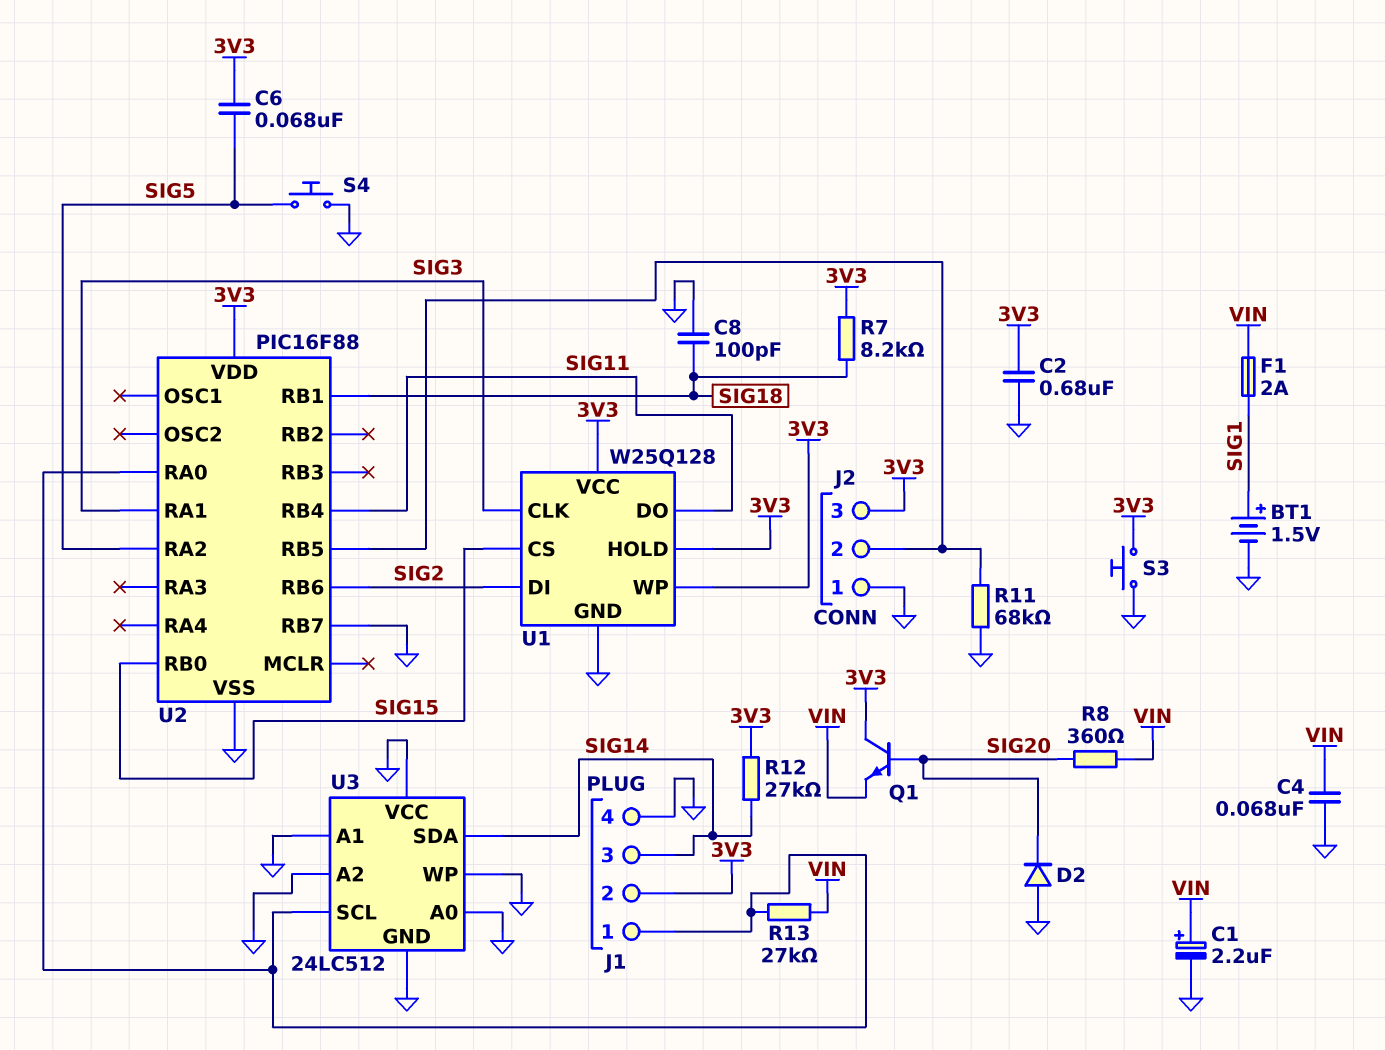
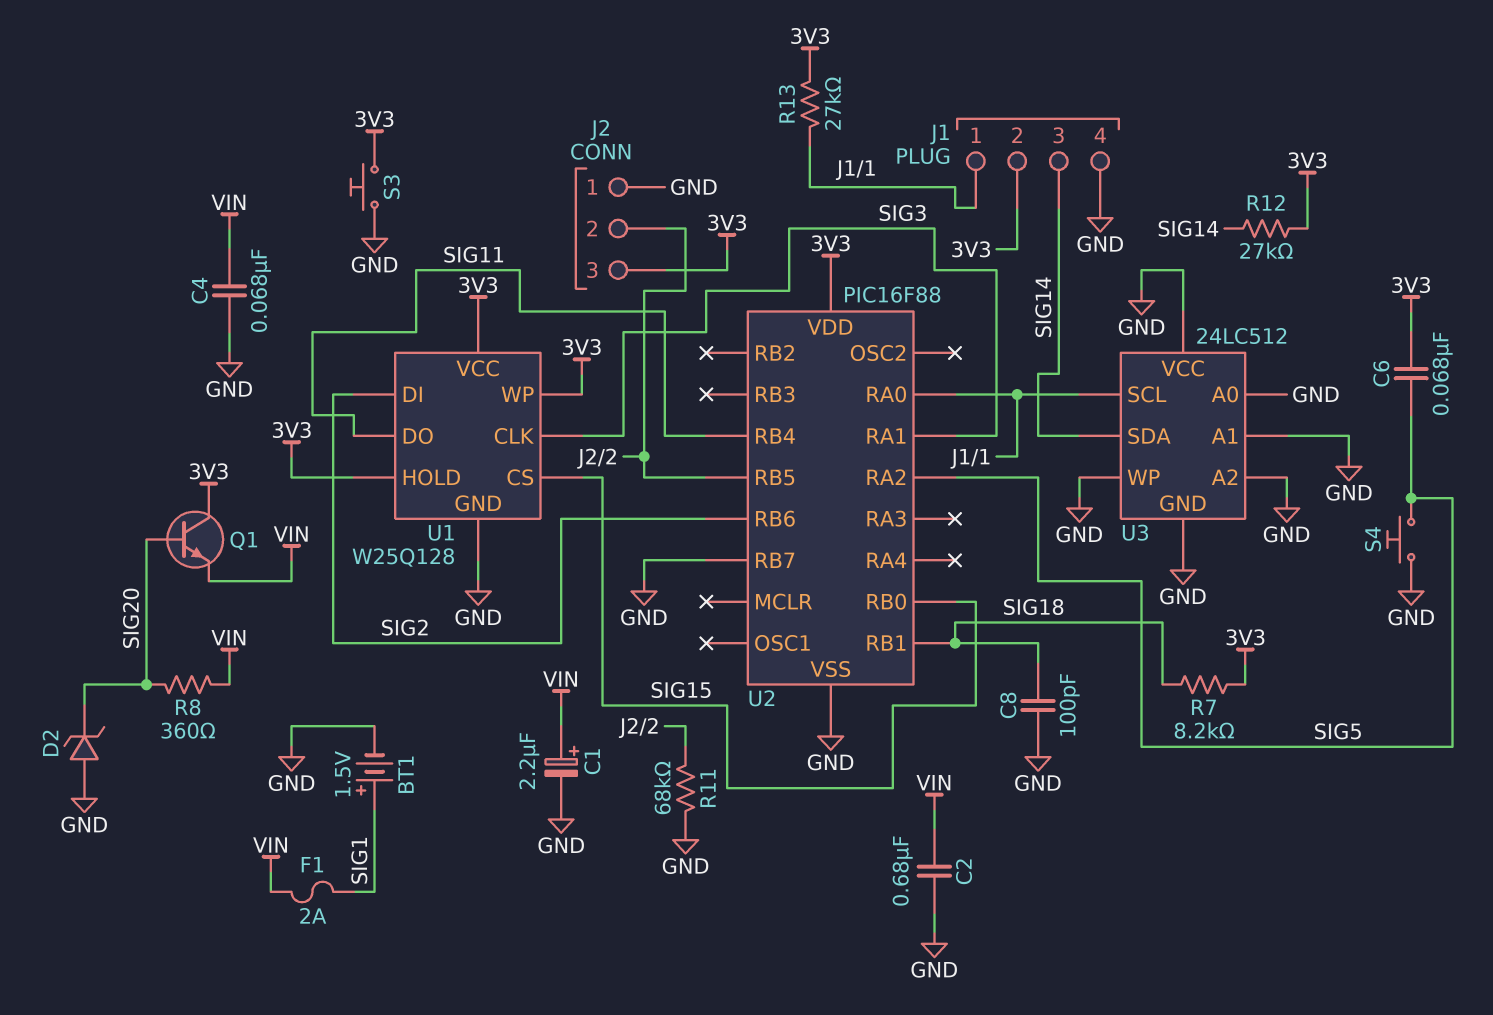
C2: 680nF (3V3, GND) -> 680nF (GND, VIN)
D2: diode (A GND, K SIG20) -> zener (A GND, K SIG20)
R13: 27k (J1/1, VIN) -> 27k (3V3, J1/1)

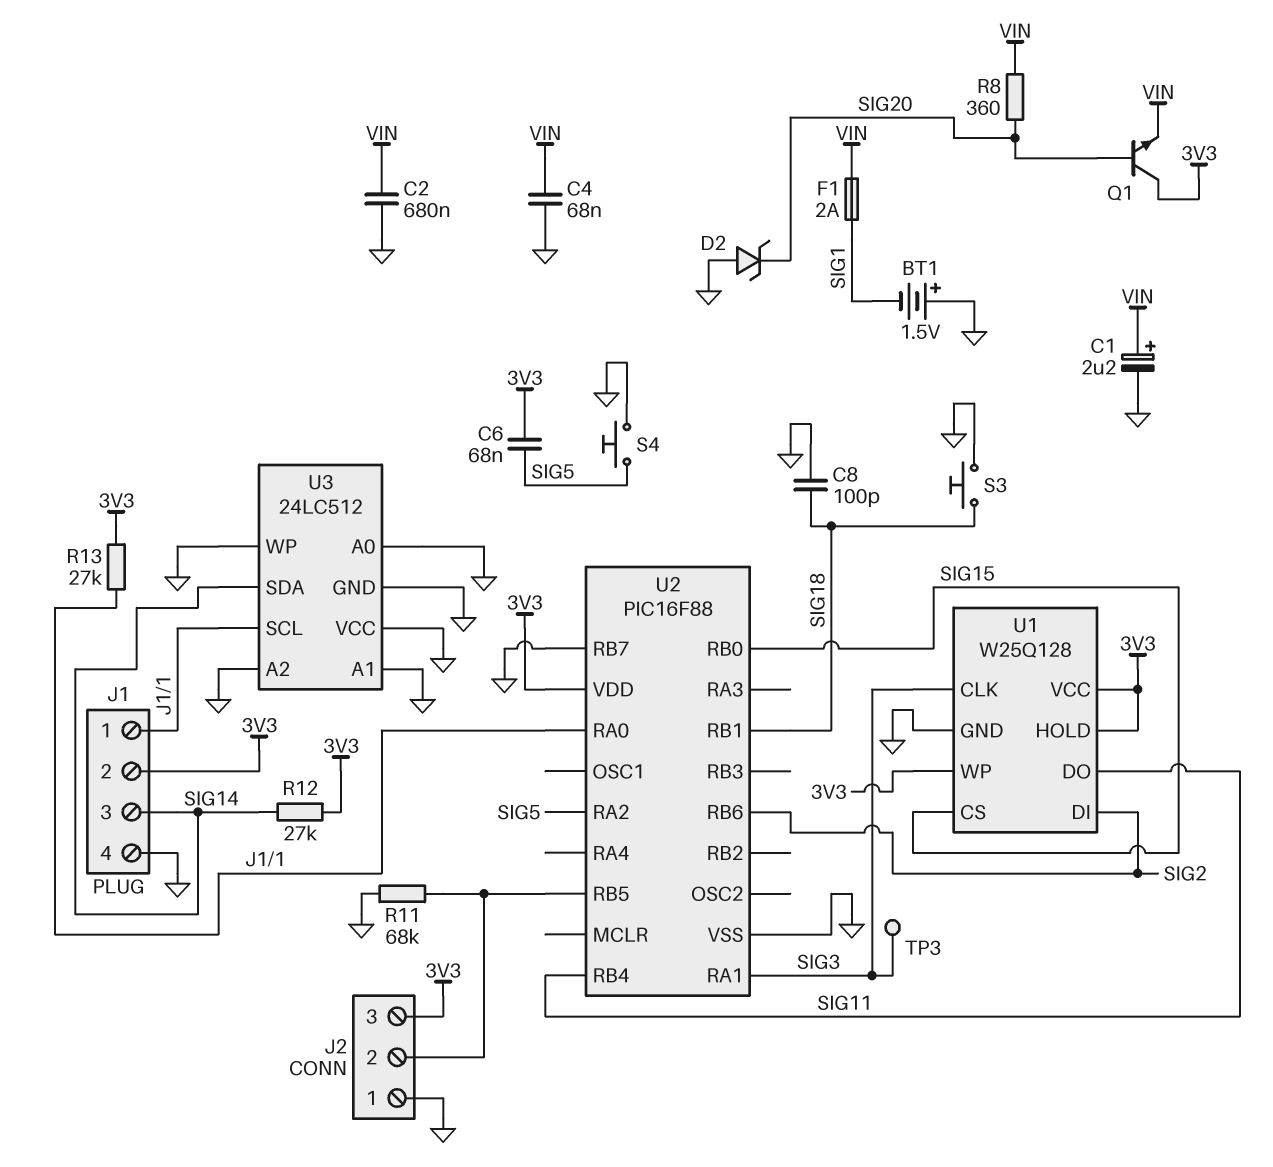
BT1: 1.5V (plus SIG1, minus GND) -> 1.5V (plus GND, minus SIG1)
R7: 8.2k (3V3, SIG18) -> none
S3: button (3V3, GND) -> button (GND, SIG18)
TP3: none -> test point (SIG3)

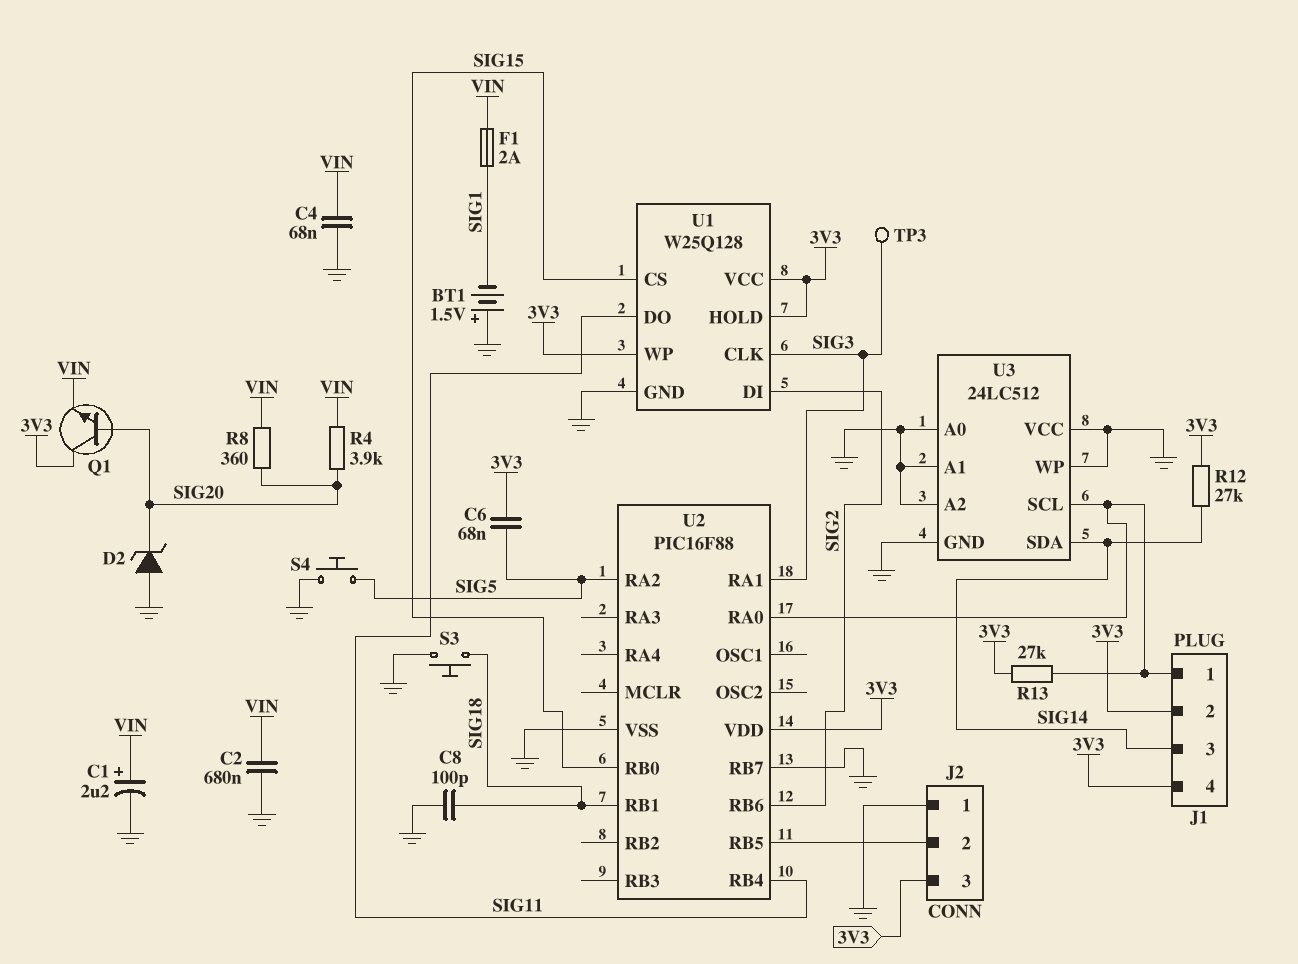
J1 pin 4: GND -> 3V3
R4: none -> 3.9k (SIG20, VIN)
R11: 68k (GND, J2/2) -> none

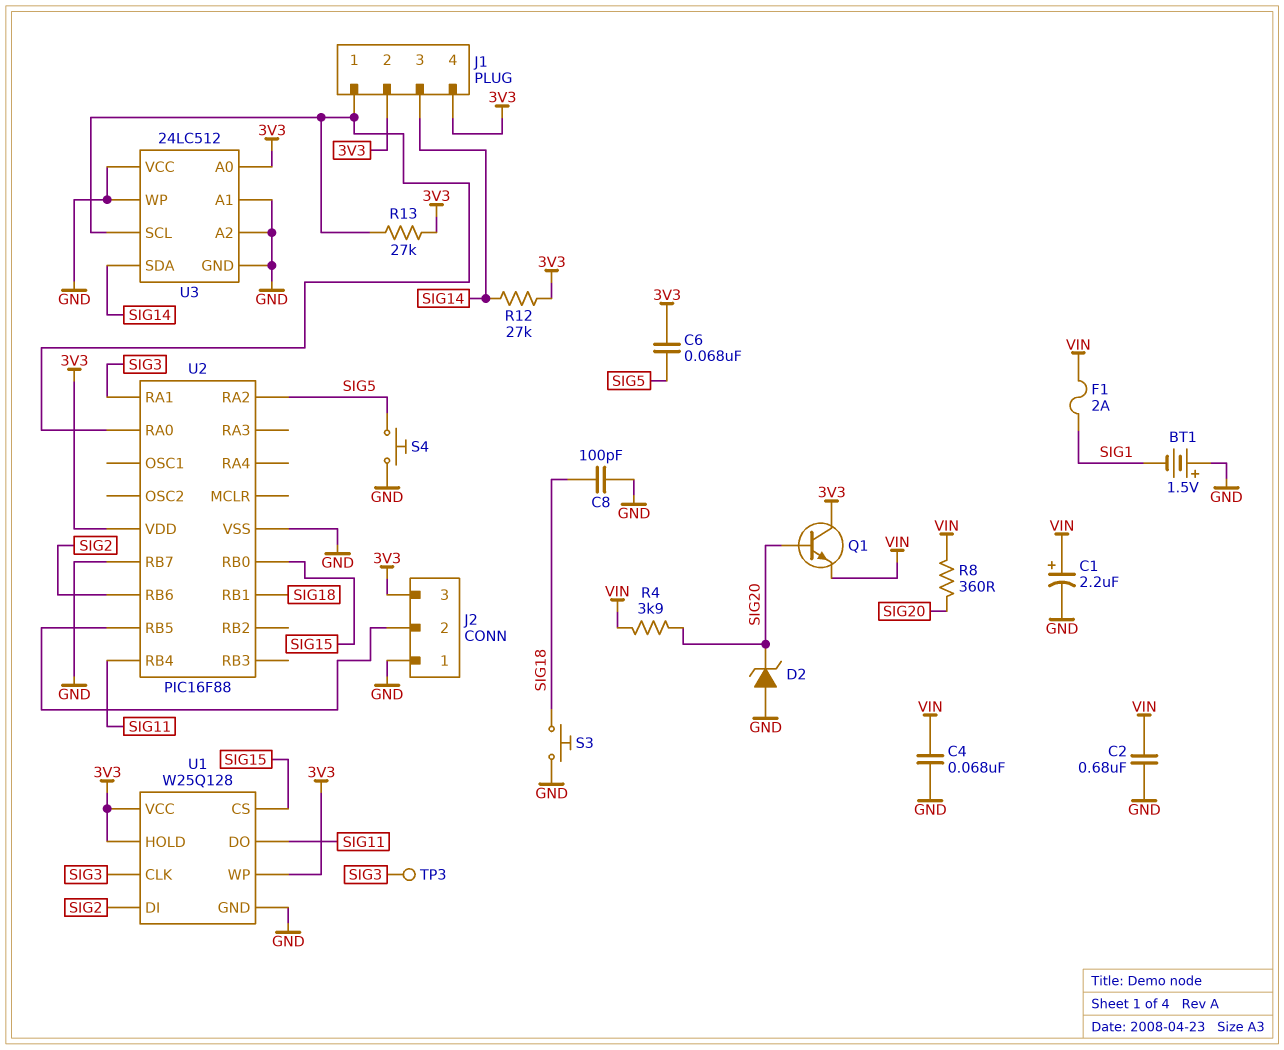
U3 pin A0: GND -> 3V3

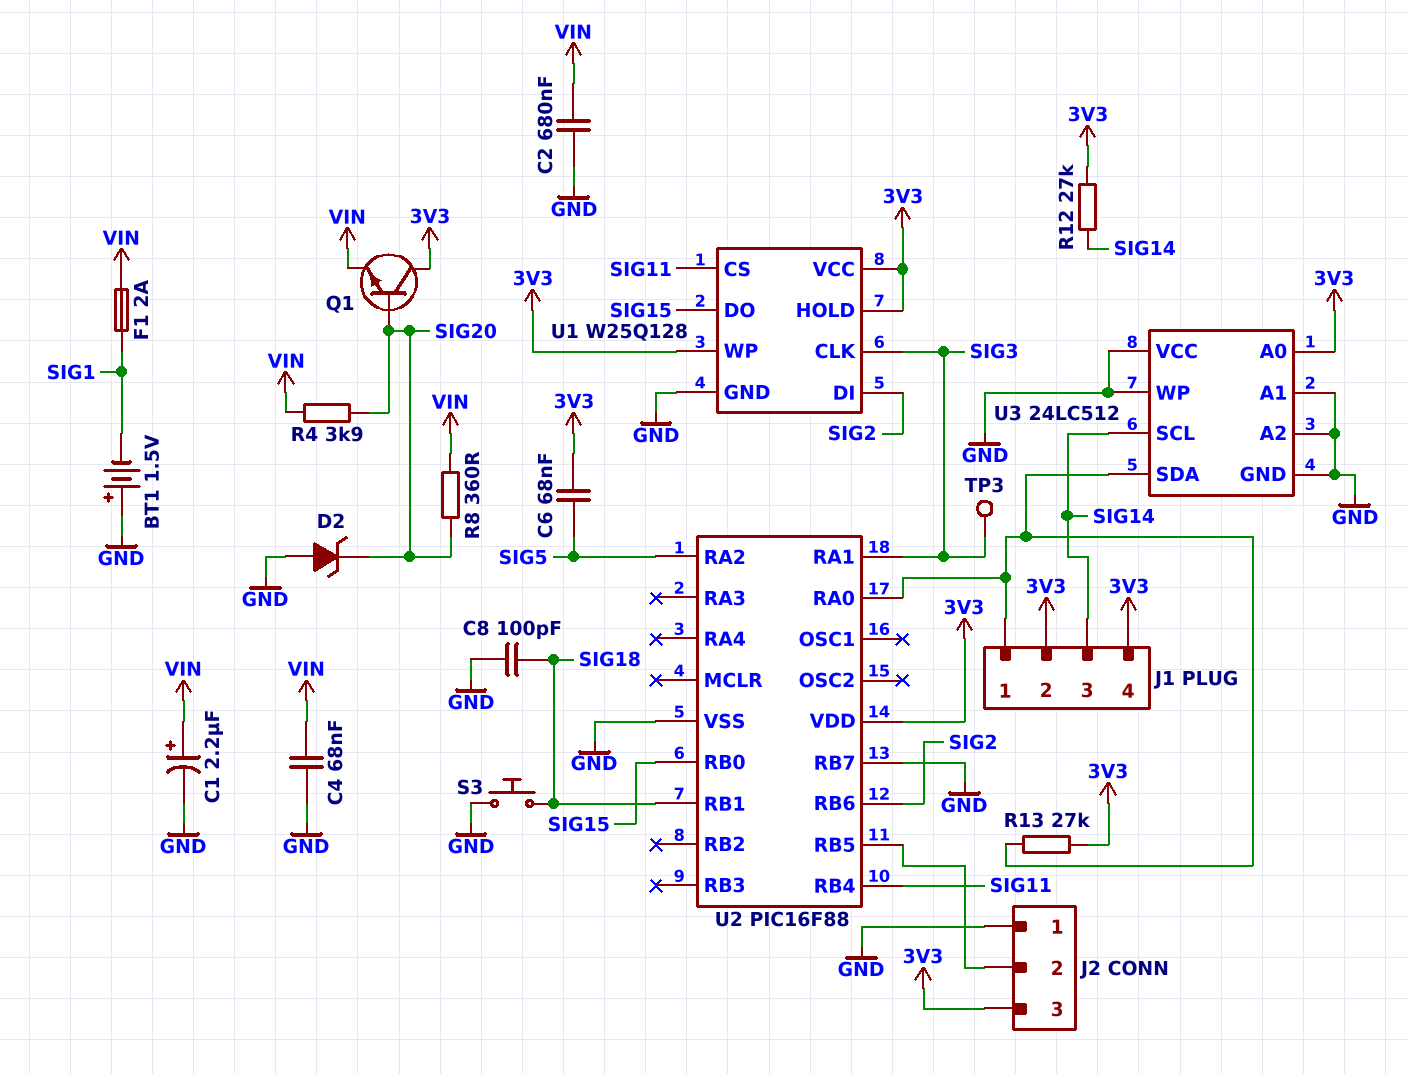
S4: button (GND, SIG5) -> none
U1 pin CS: SIG15 -> SIG11
U1 pin DO: SIG11 -> SIG15
U3 pin SCL: J1/1 -> SIG14
U3 pin SDA: SIG14 -> J1/1

